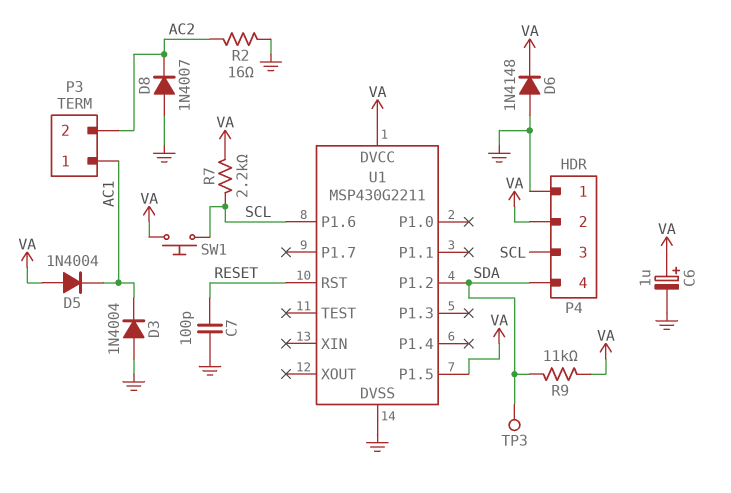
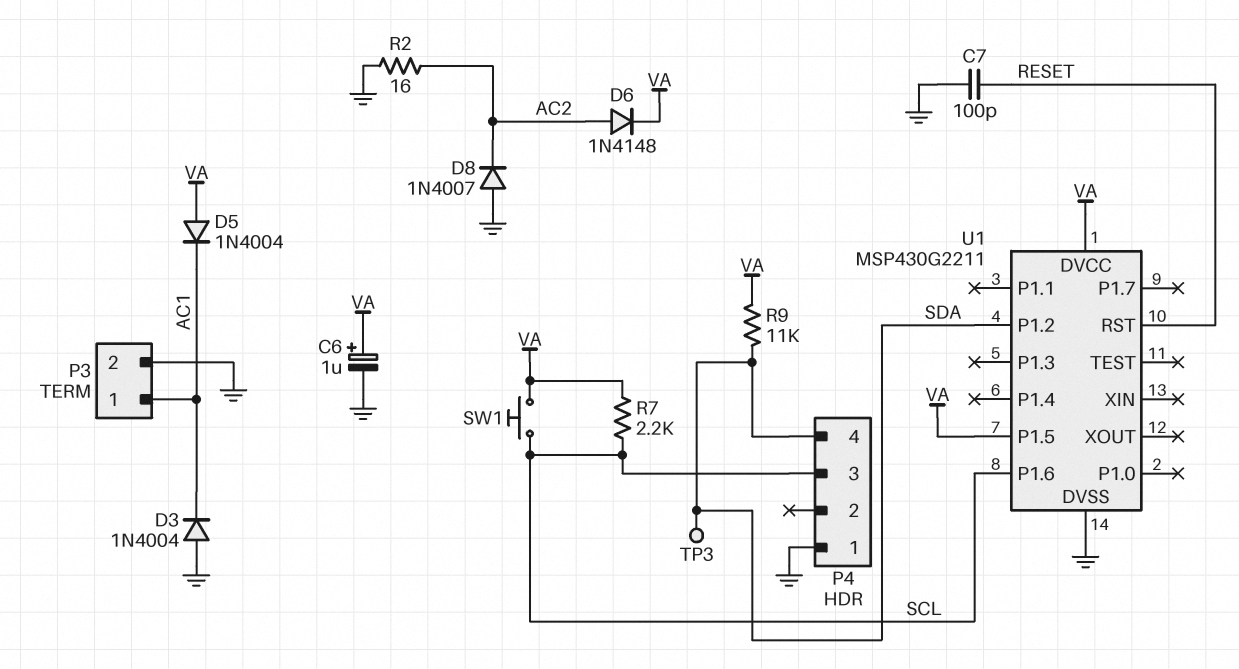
D6: diode 1N4148 (A GND, K VA) -> diode 1N4148 (A AC2, K VA)
P3 pin 2: AC2 -> GND
P4 pin 2: VA -> none

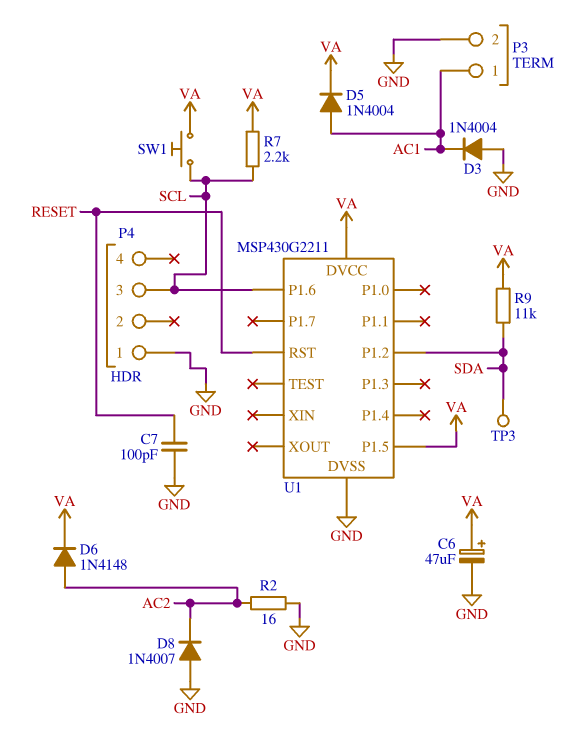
C6: 1uF (plus VA, minus GND) -> 47uF (plus VA, minus GND)
D5: diode 1N4004 (A VA, K AC1) -> diode 1N4004 (A AC1, K VA)
P4 pin 4: SDA -> none

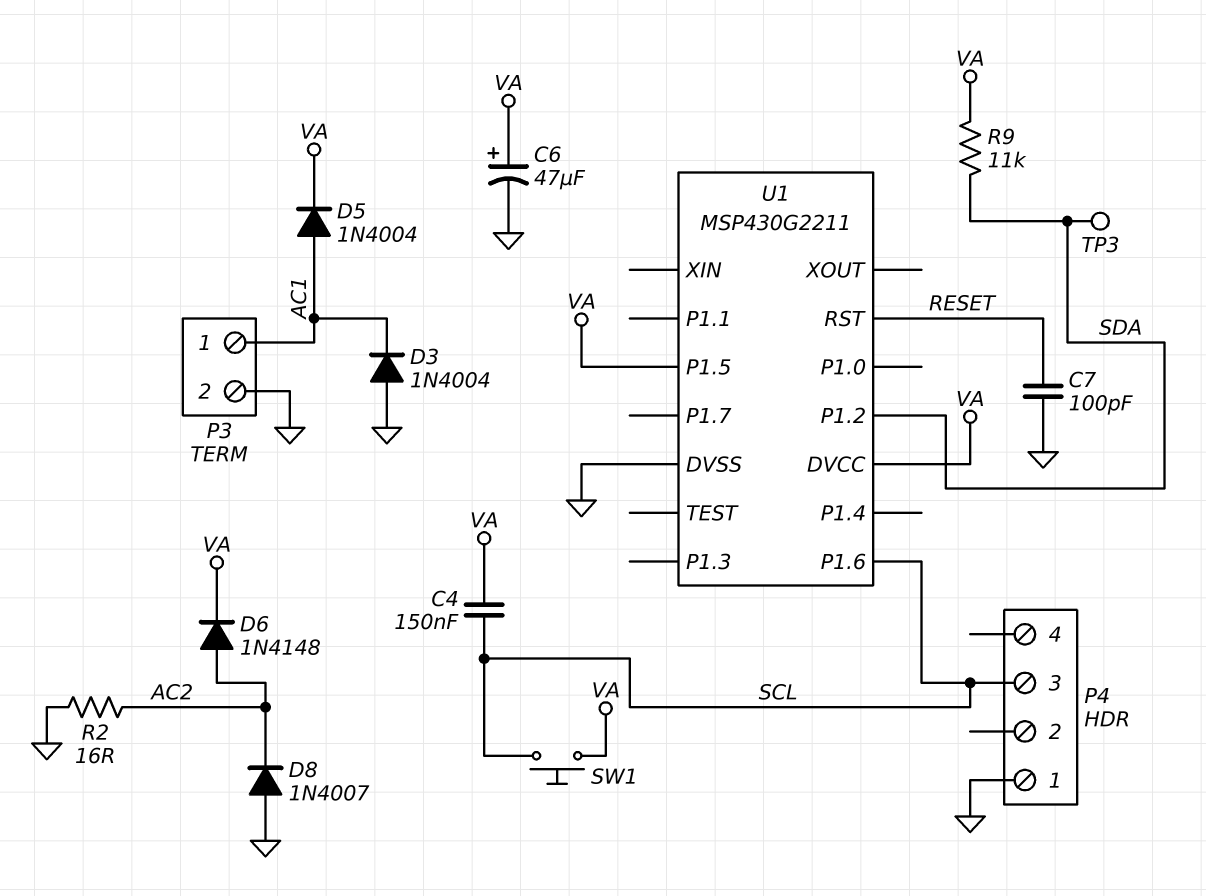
C4: none -> 150nF (SCL, VA)
R7: 2.2k (SCL, VA) -> none

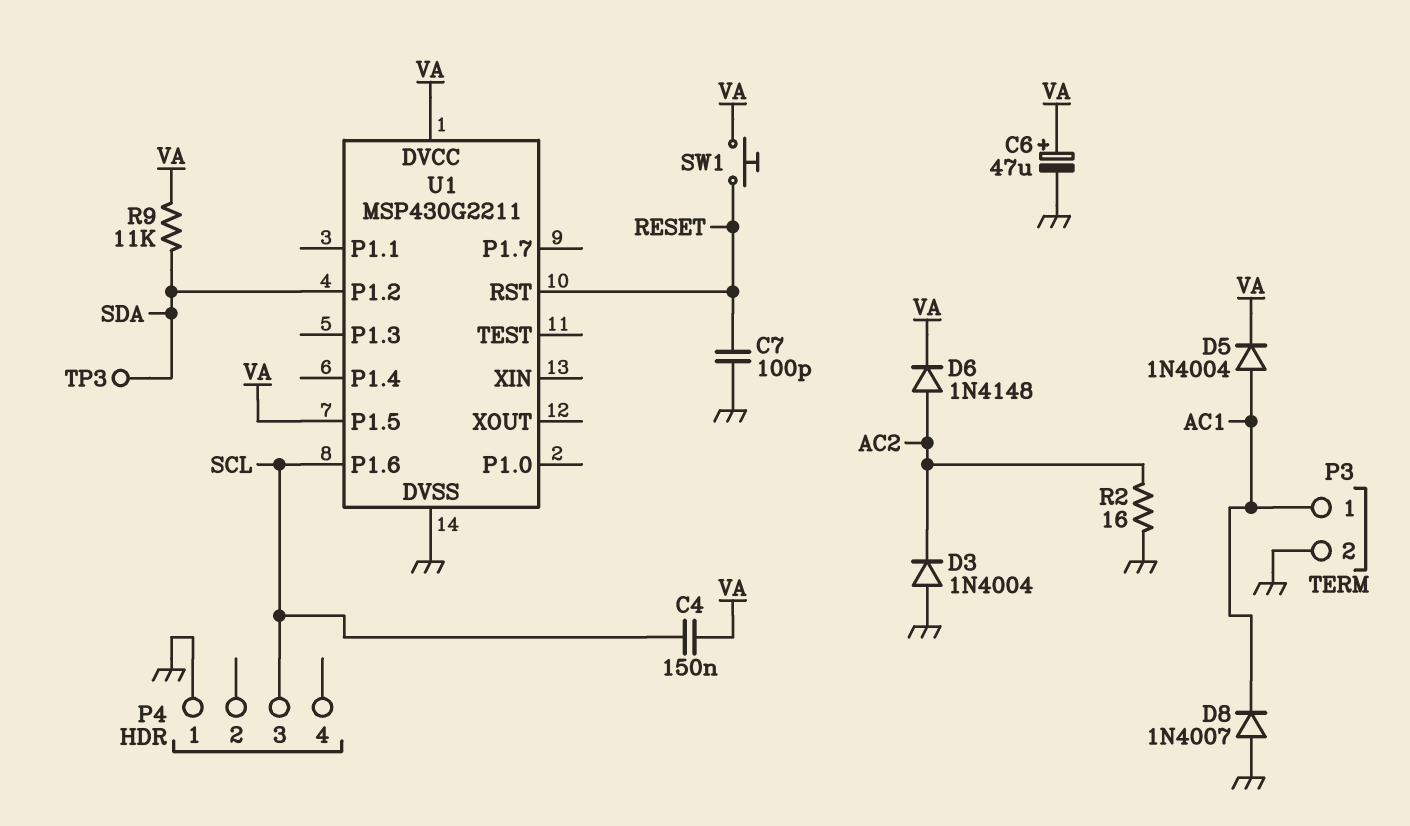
D3: diode 1N4004 (A GND, K AC1) -> diode 1N4004 (A GND, K AC2)
D8: diode 1N4007 (A GND, K AC2) -> diode 1N4007 (A GND, K AC1)
SW1: button (SCL, VA) -> button (RESET, VA)

